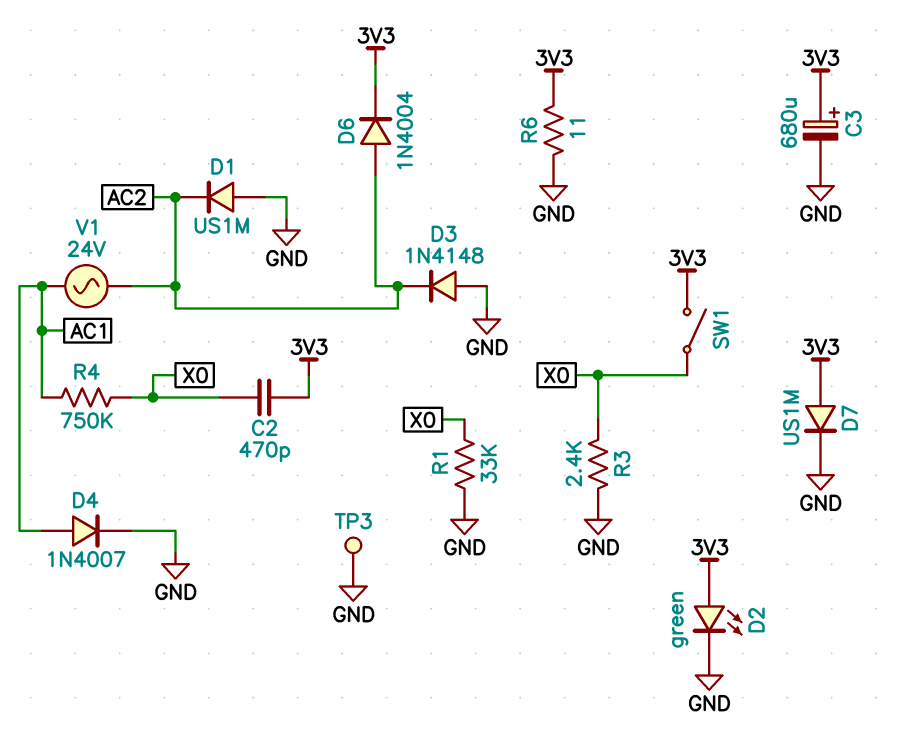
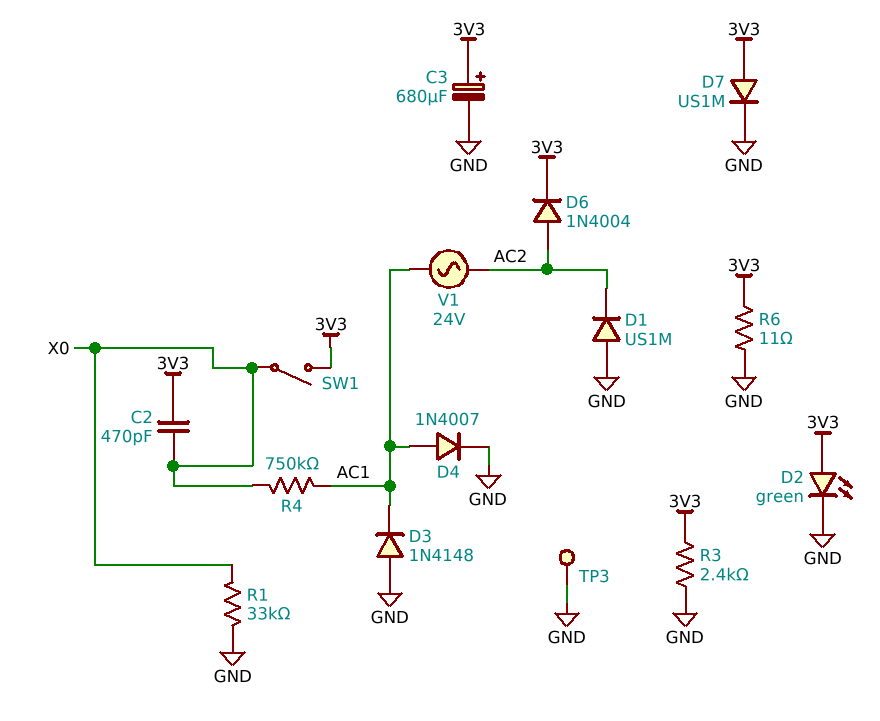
D3: diode 1N4148 (A GND, K AC2) -> diode 1N4148 (A GND, K AC1)
R3: 2.4k (GND, X0) -> 2.4k (3V3, GND)

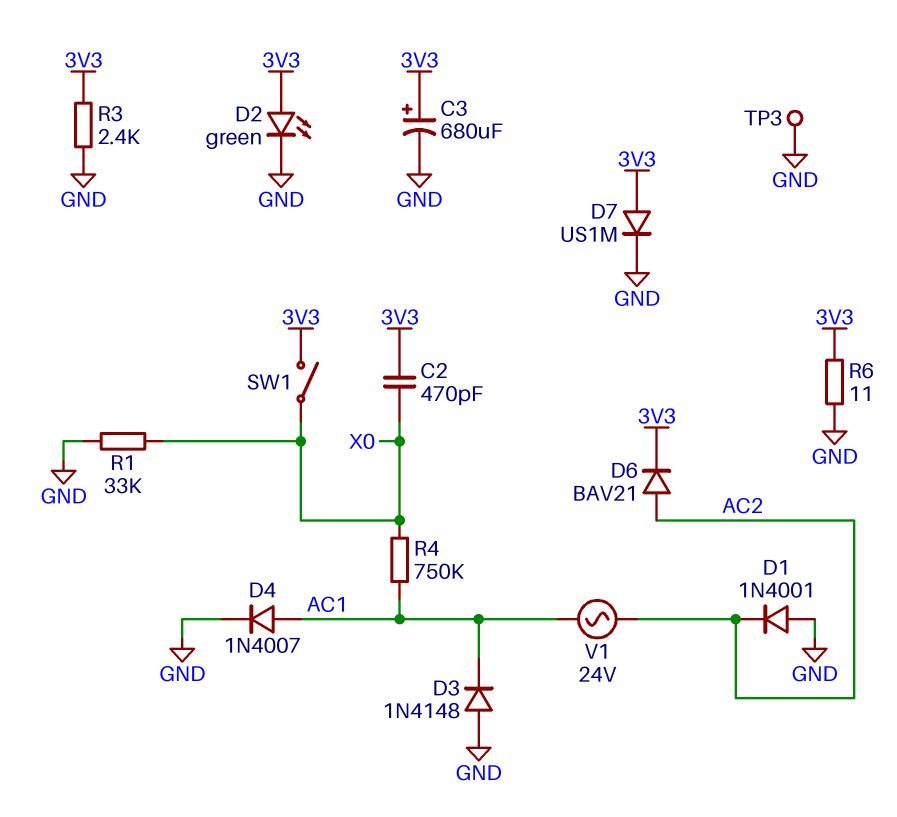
D1: diode US1M (A GND, K AC2) -> diode 1N4001 (A GND, K AC2)
D6: diode 1N4004 (A AC2, K 3V3) -> diode BAV21 (A AC2, K 3V3)

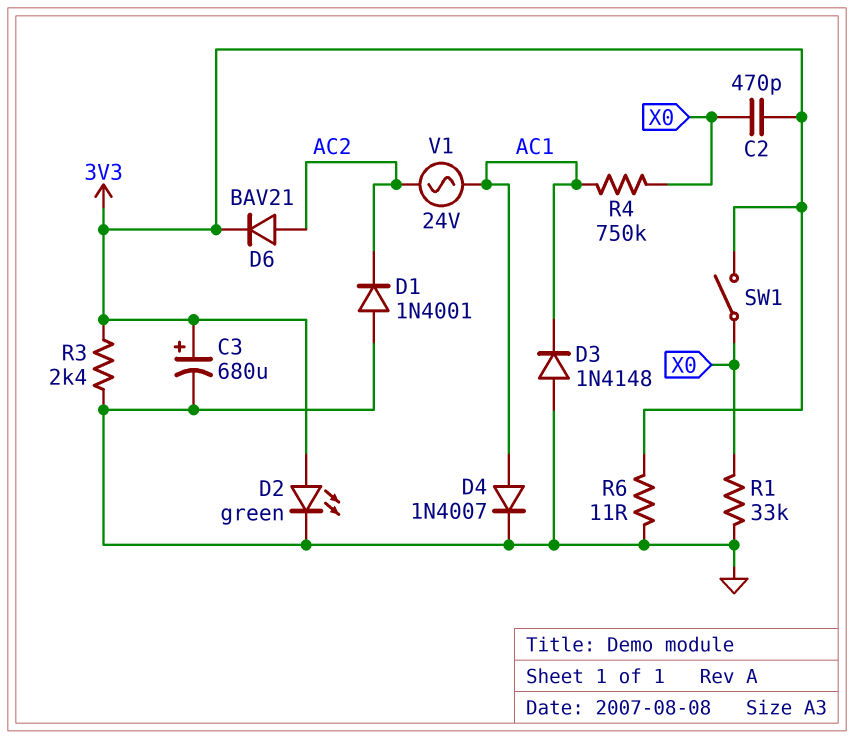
D7: diode US1M (A 3V3, K GND) -> none
TP3: test point (GND) -> none

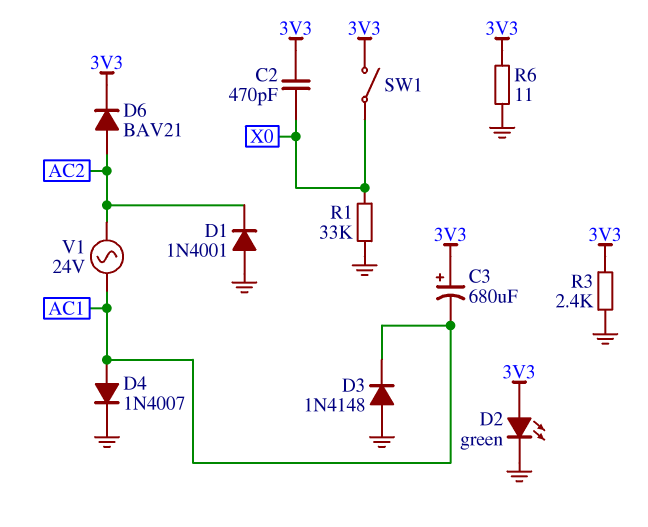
C3: 680uF (plus 3V3, minus GND) -> 680uF (plus 3V3, minus AC1)
R4: 750k (AC1, X0) -> none

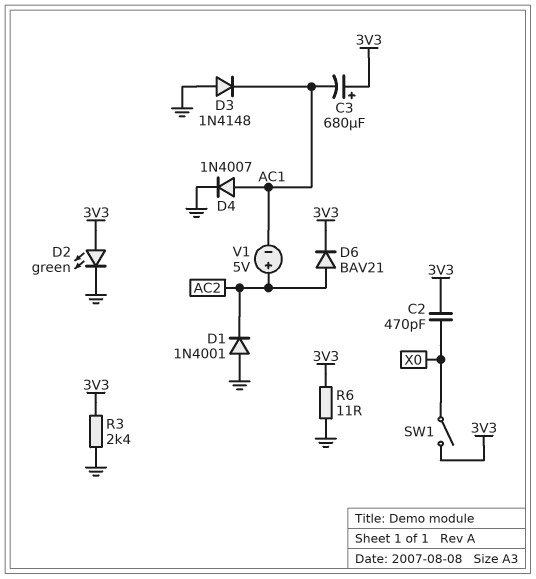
R1: 33k (GND, X0) -> none
V1: AC 24V (AC1, AC2) -> 5V (plus AC2, minus AC1)

